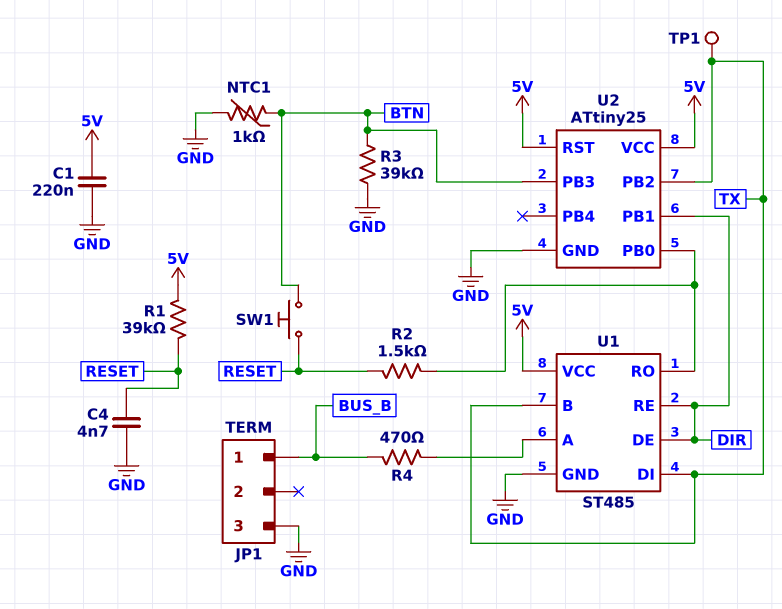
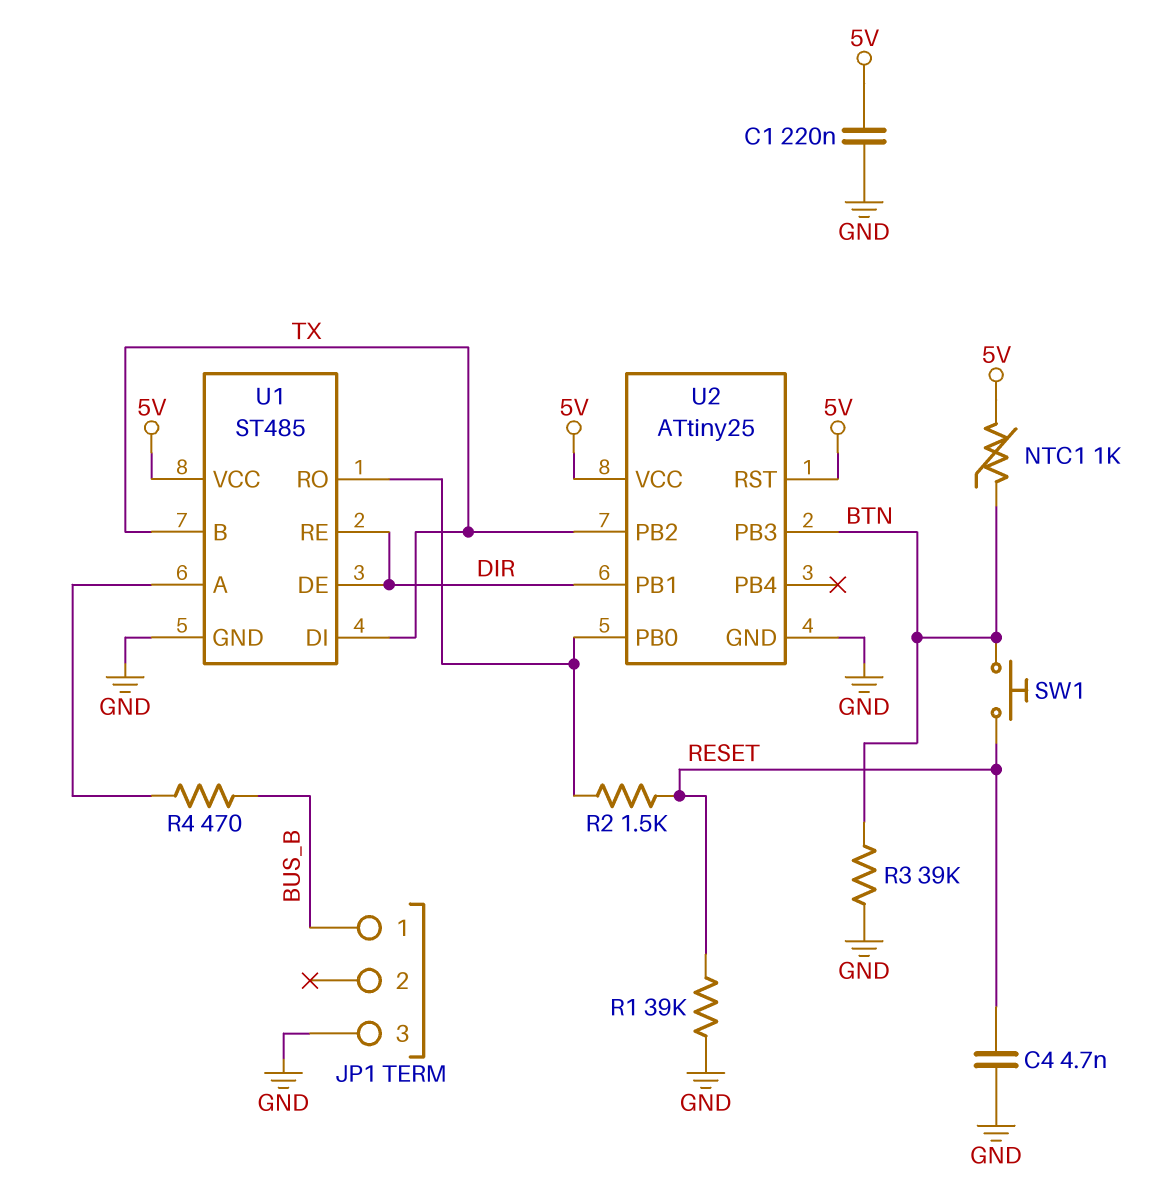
NTC1: 1k (BTN, GND) -> 1k (5V, BTN)
R1: 39k (5V, RESET) -> 39k (GND, RESET)
TP1: test point (TX) -> none

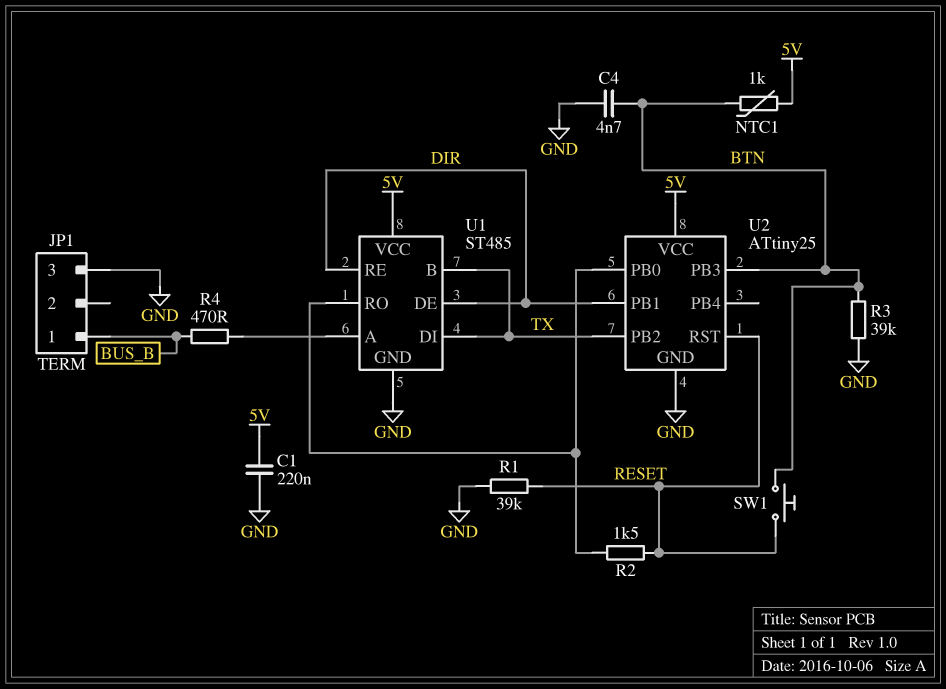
C4: 4.7nF (GND, RESET) -> 4.7nF (BTN, GND)
U2 pin RST: 5V -> RESET

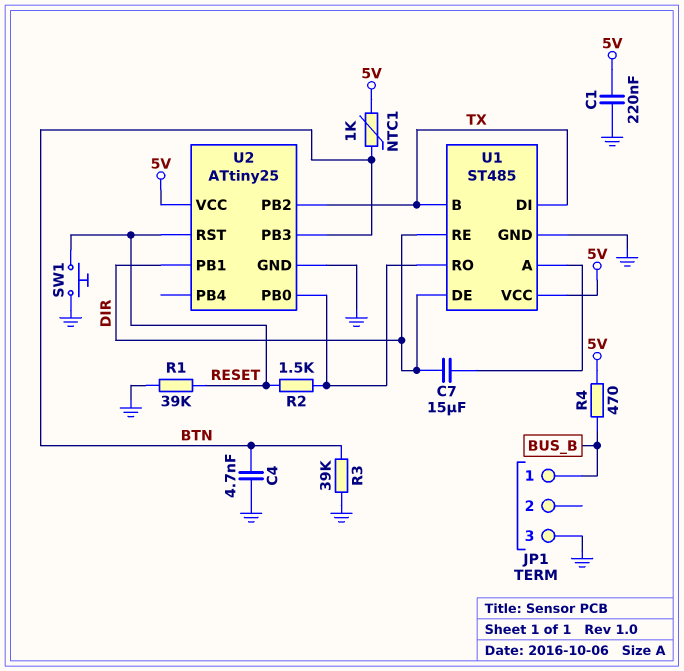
C7: none -> 15uF (DIR, U1/A)
R4: 470 (BUS_B, U1/A) -> 470 (5V, BUS_B)
SW1: button (BTN, RESET) -> button (GND, RESET)

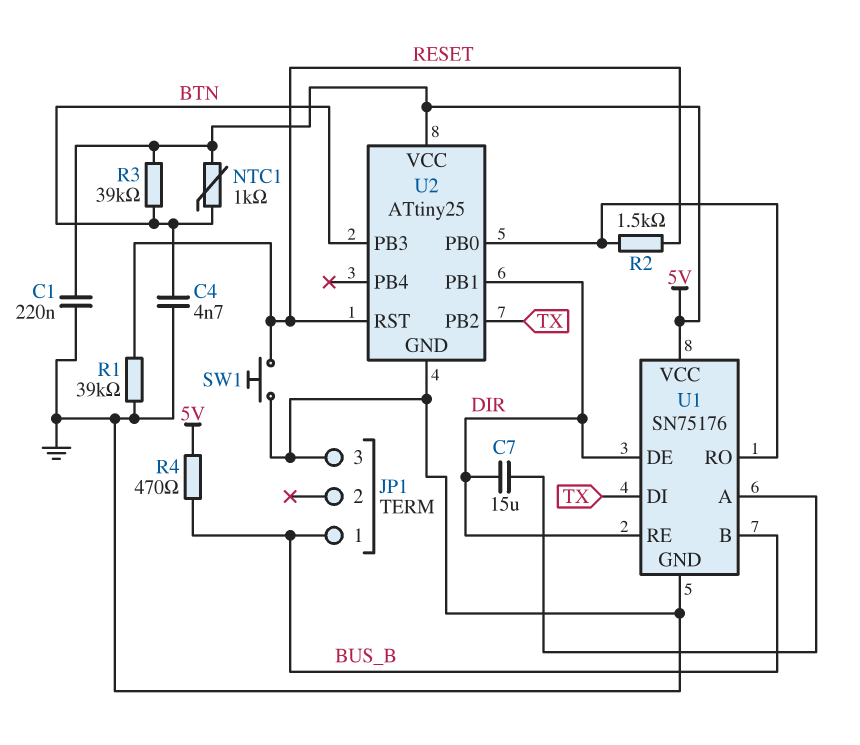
R3: 39k (BTN, GND) -> 39k (5V, BTN)
U1: ST485 -> SN75176
U1 pin B: TX -> BUS_B

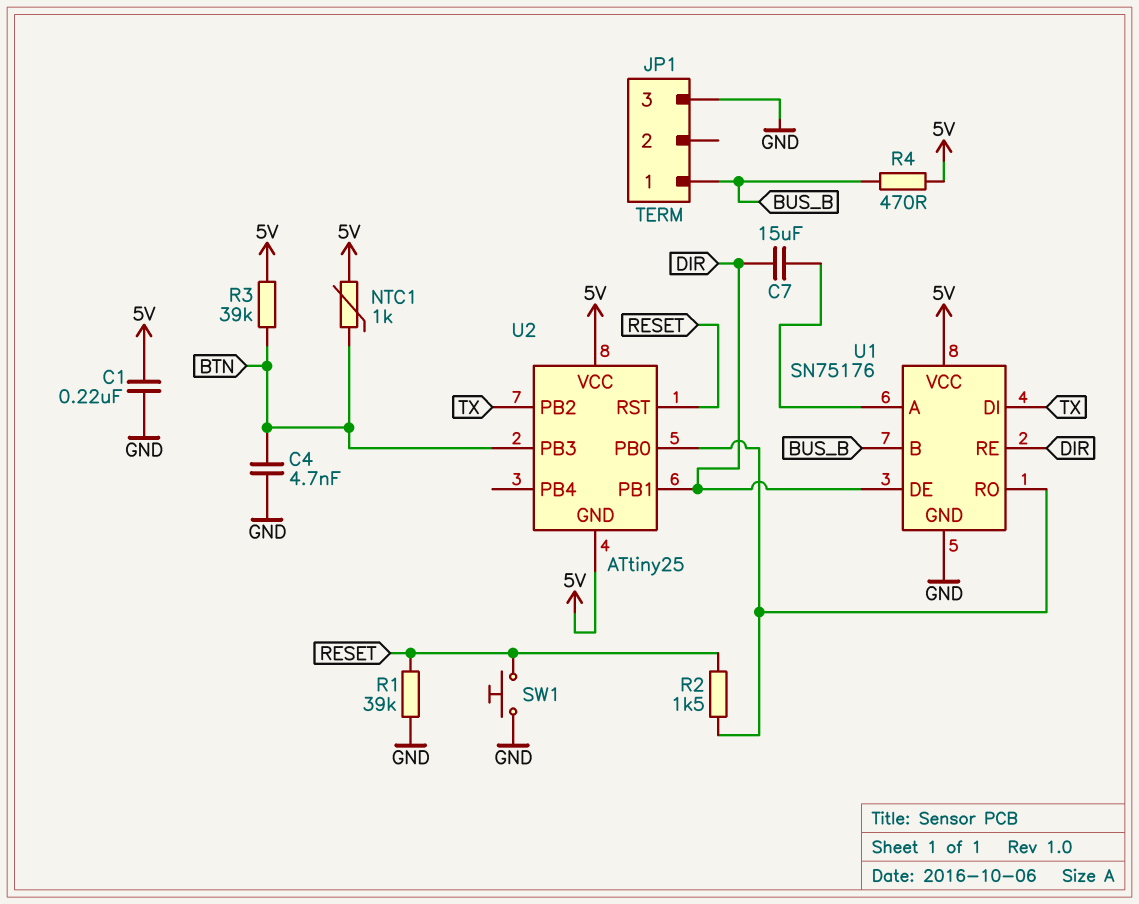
U2 pin GND: GND -> 5V

